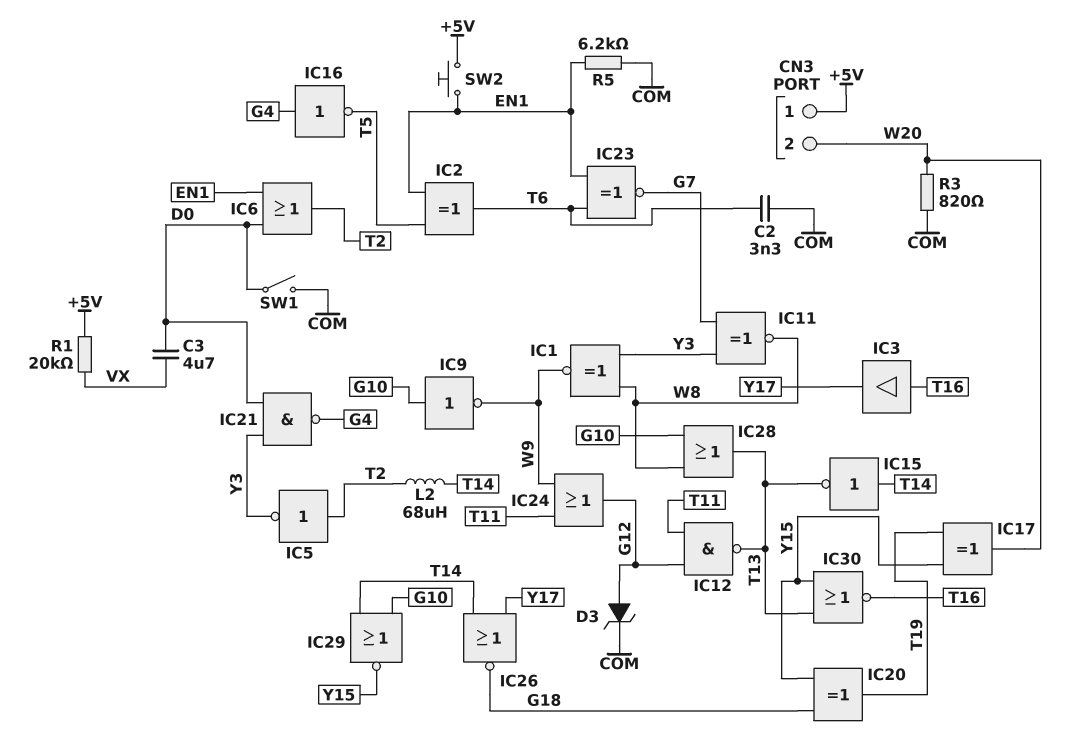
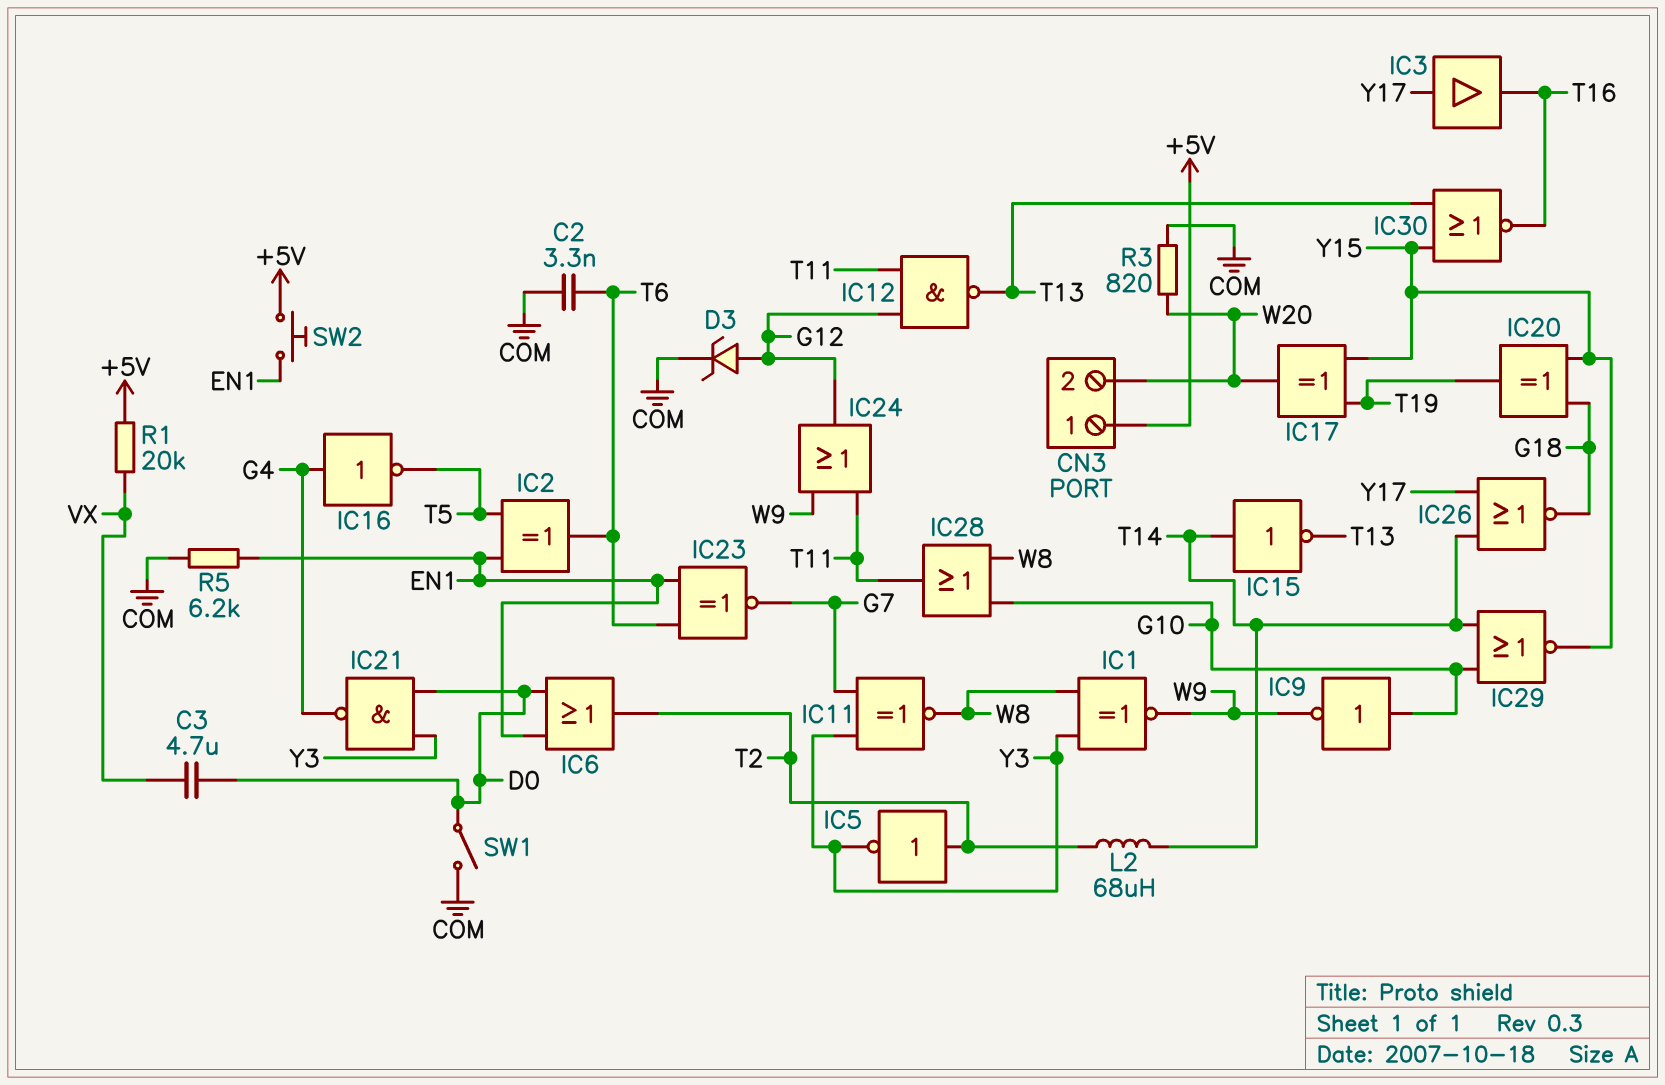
IC3: buffer (in T16, out Y17) -> buffer (in Y17, out T16)
IC28: OR (in G10, in W8, out T13) -> OR (in G10, in W8, out T11)

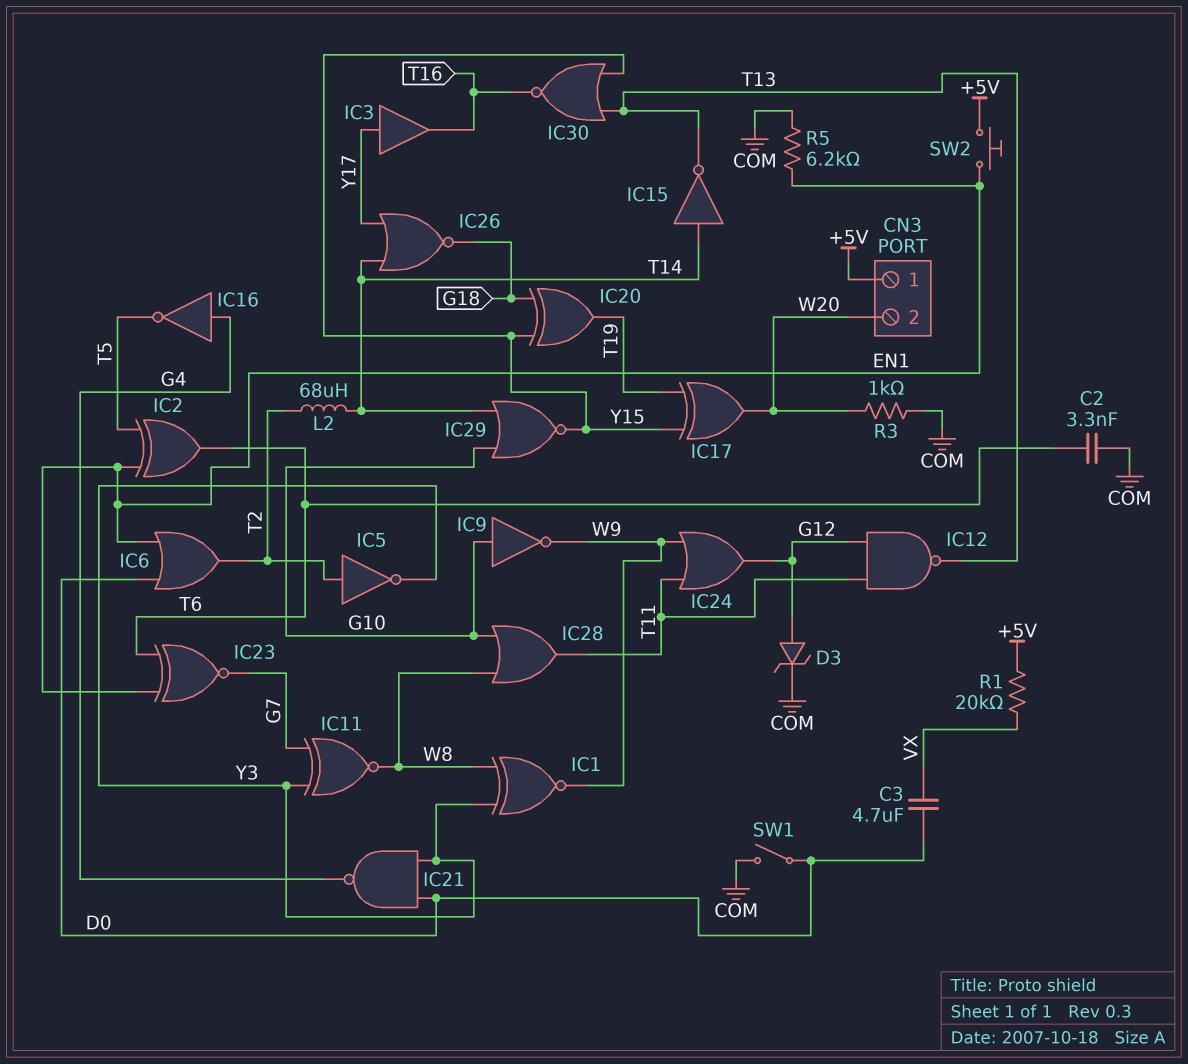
R3: 820 (COM, W20) -> 1k (COM, W20)

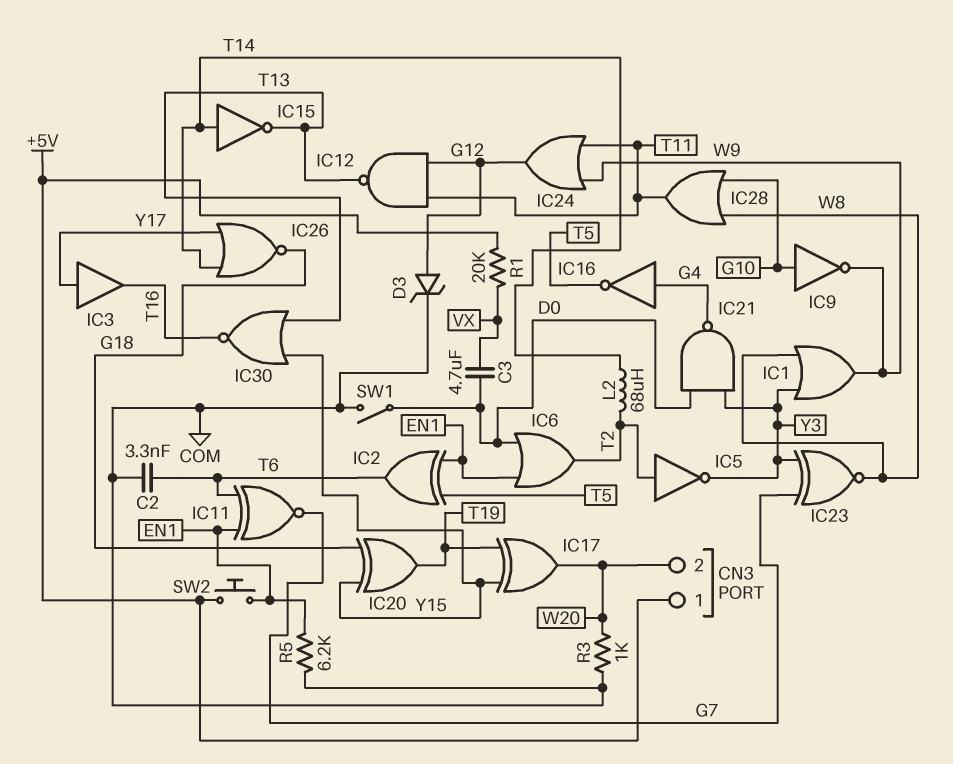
IC1: XNOR (in W8, in Y3, out W9) -> OR (in W8, in Y3, out W9)
IC11: XNOR (in G7, in Y3, out W8) -> XNOR (in EN1, in T6, out G7)
IC23: XNOR (in EN1, in T6, out G7) -> XNOR (in G7, in Y3, out W8)
IC29: NOR (in G10, in T14, out Y15) -> none

